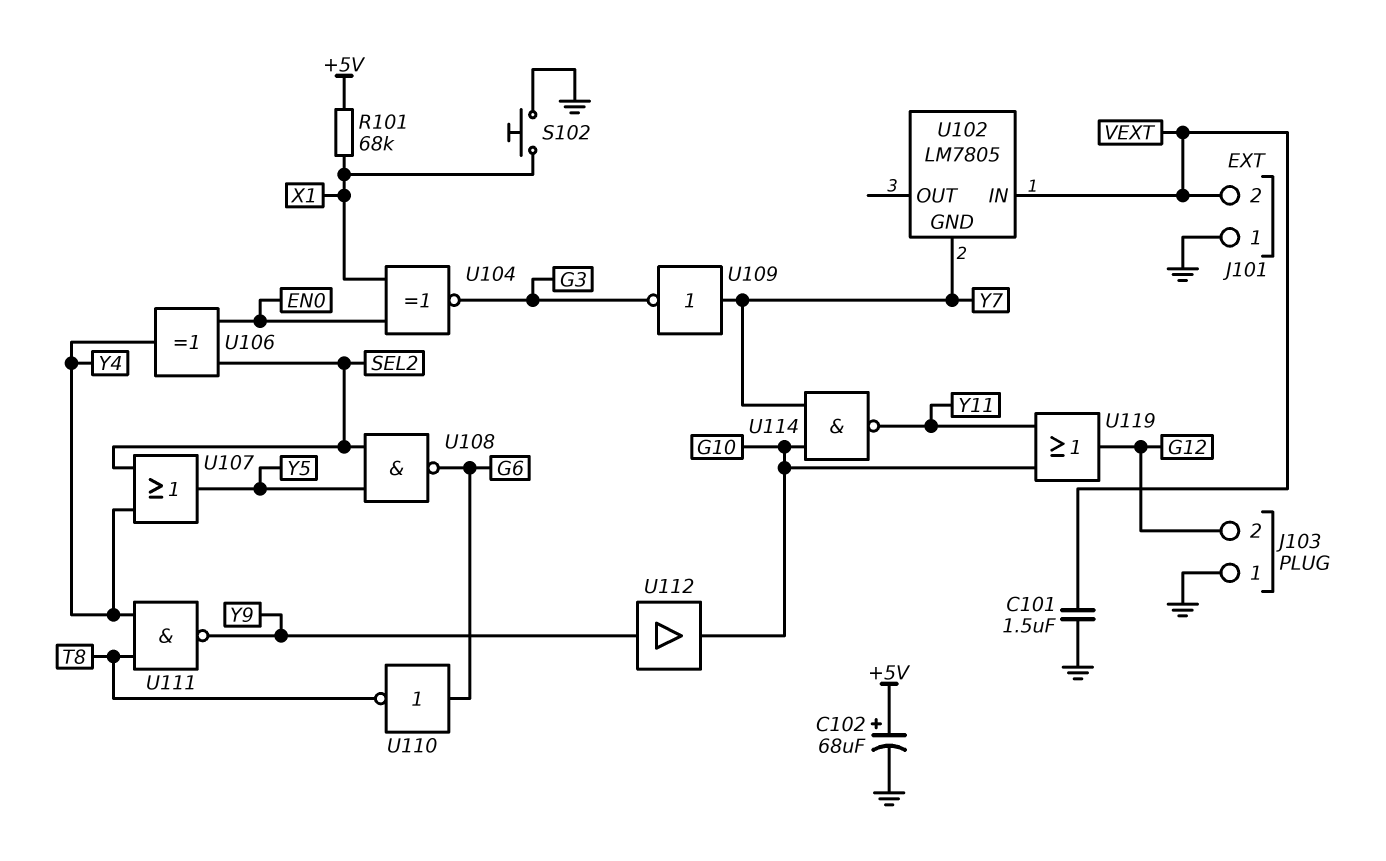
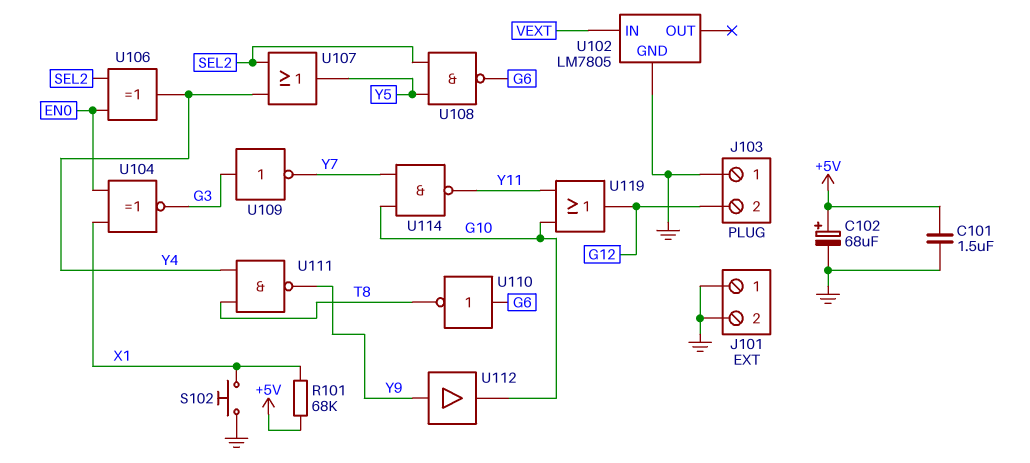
C101: 1.5uF (GND, VEXT) -> 1.5uF (+5V, GND)
J101 pin 2: VEXT -> GND
U102 pin GND: Y7 -> GND
U109: NOT (in Y7, out G3) -> NOT (in G3, out Y7)

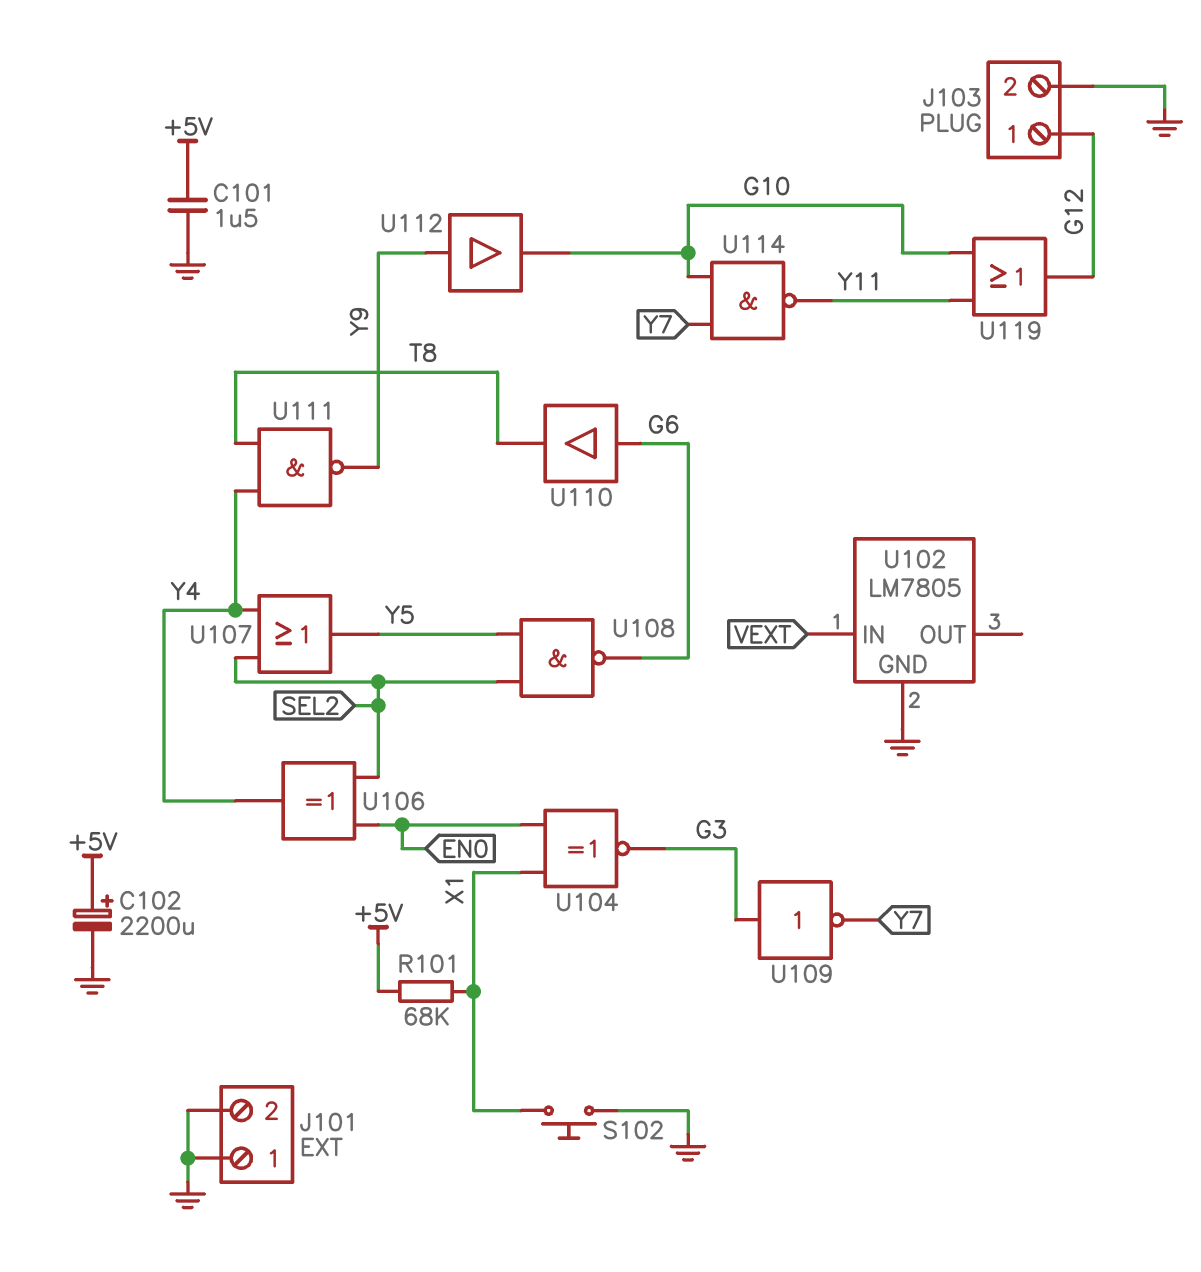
C102: 68uF (plus +5V, minus GND) -> 2200uF (plus +5V, minus GND)
J103 pin 1: GND -> G12
J103 pin 2: G12 -> GND
U110: NOT (in G6, out T8) -> buffer (in G6, out T8)

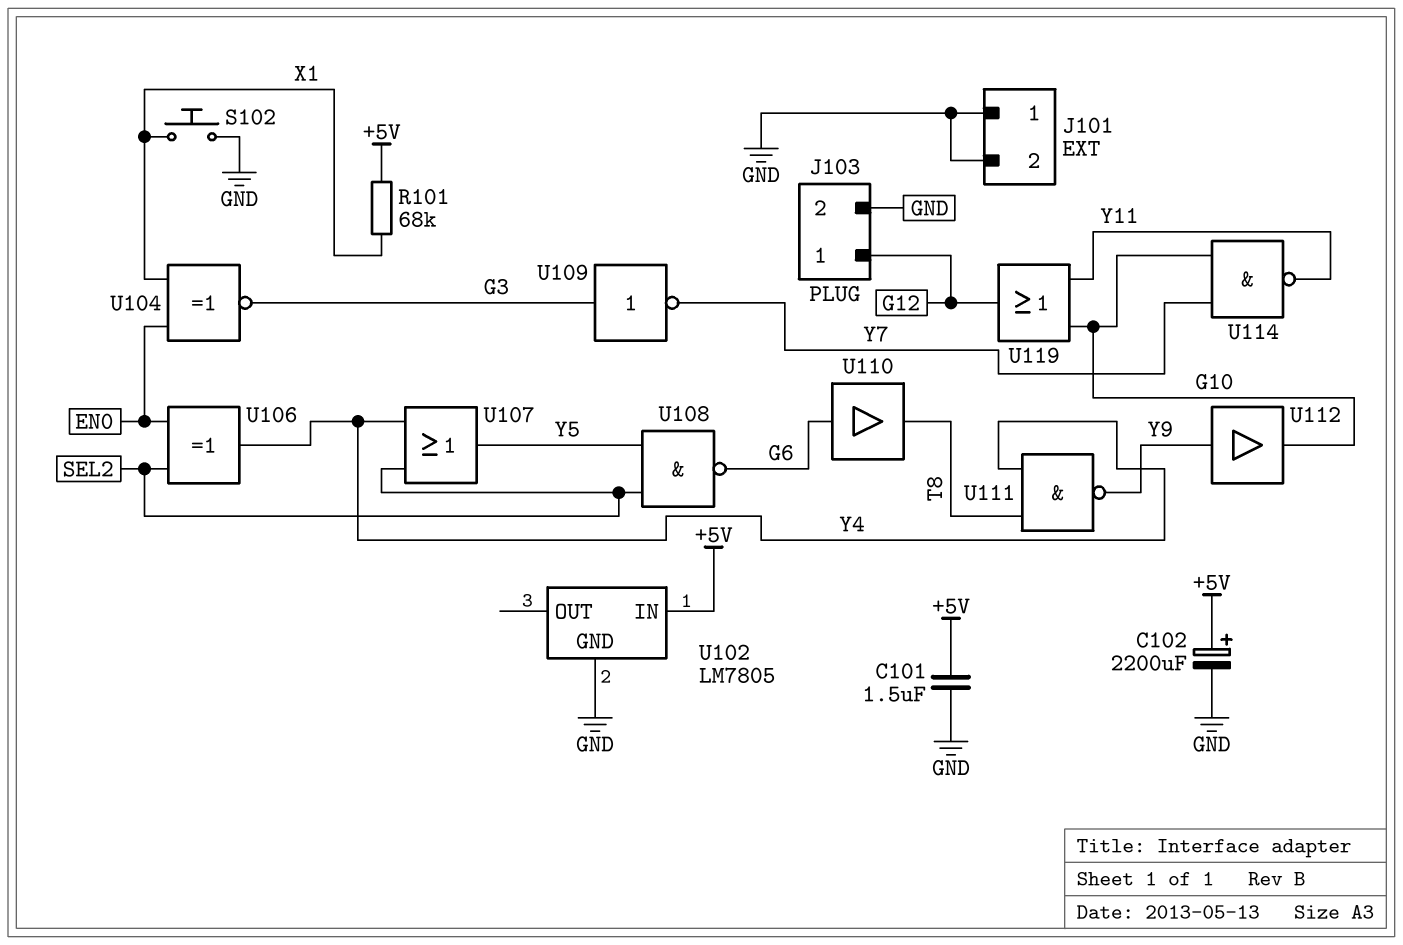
U102 pin IN: VEXT -> +5V

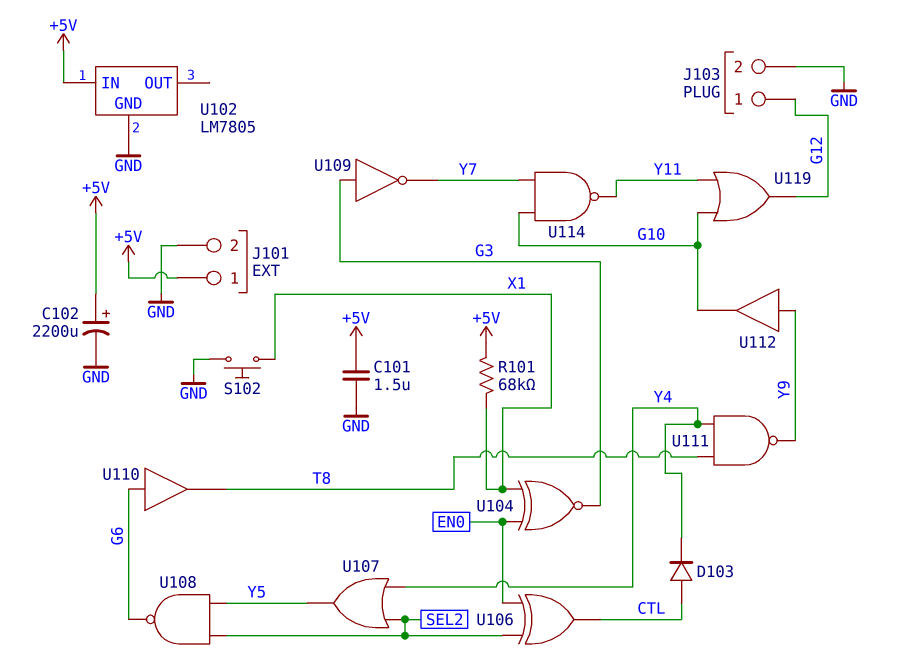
D103: none -> diode (A CTL, K Y4)
J101 pin 1: GND -> +5V
U106: XOR (in EN0, in SEL2, out Y4) -> XOR (in EN0, in SEL2, out CTL)

